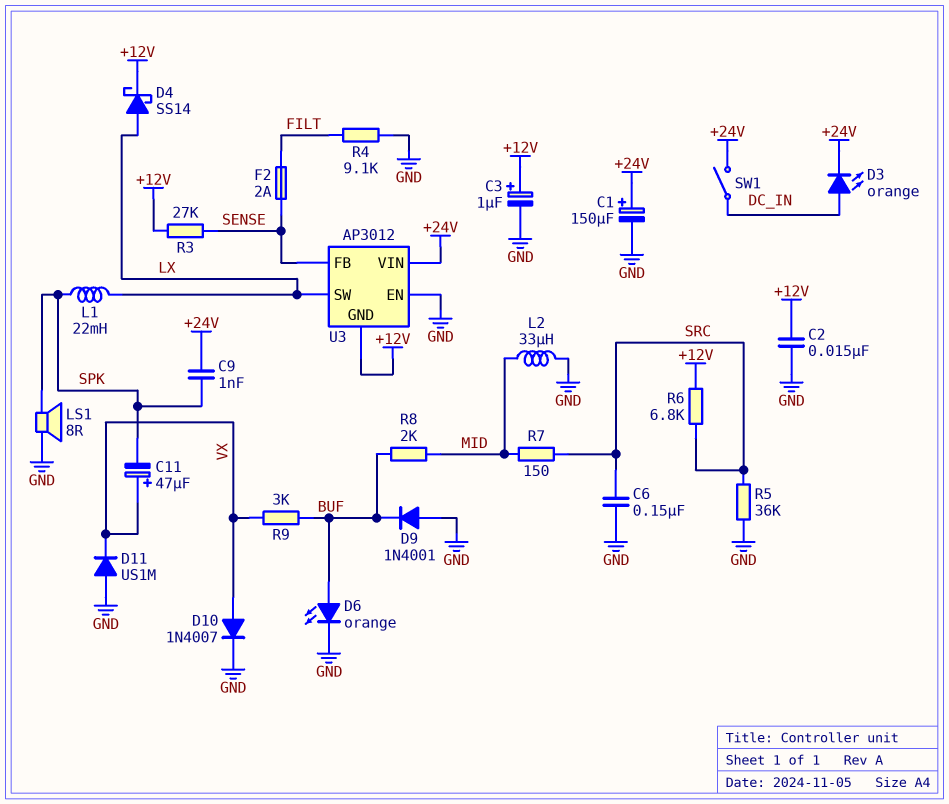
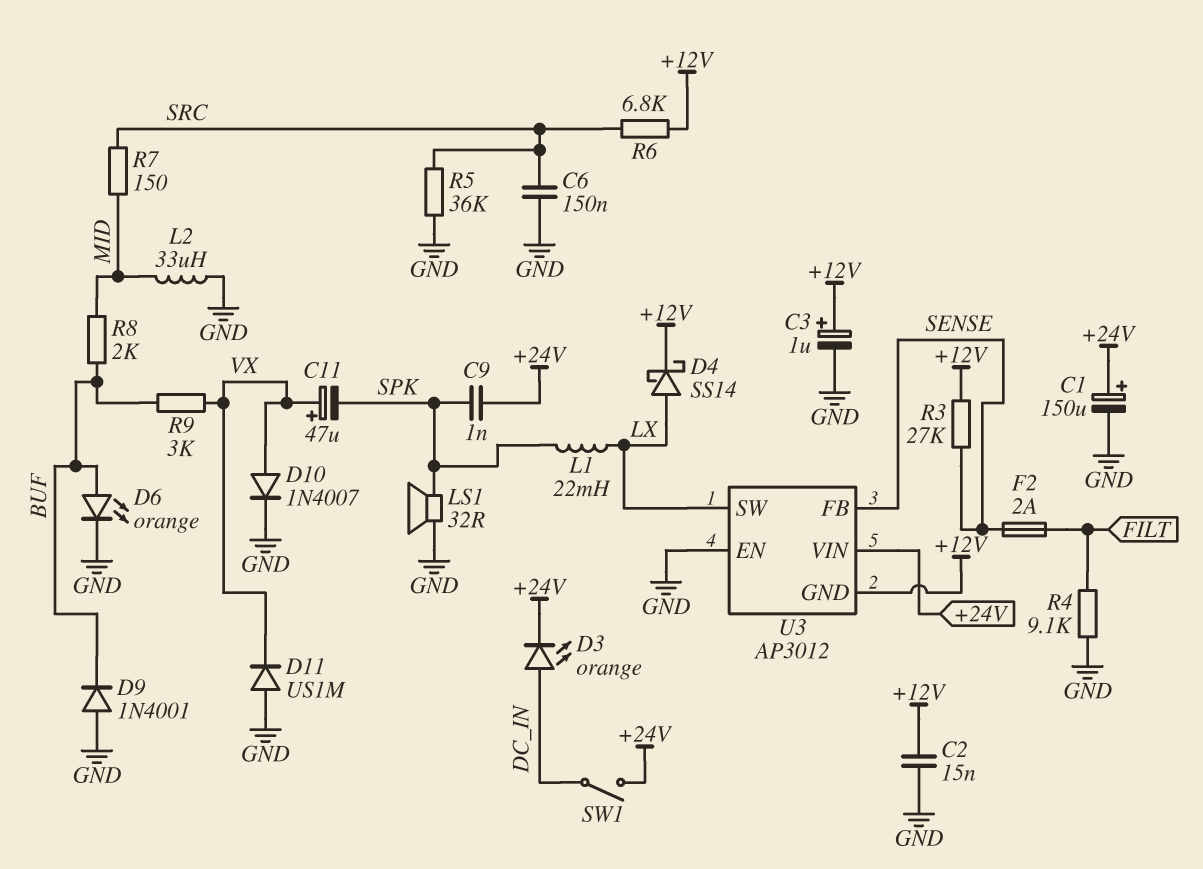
LS1: speaker 8R (GND, SPK) -> speaker 32R (GND, SPK)

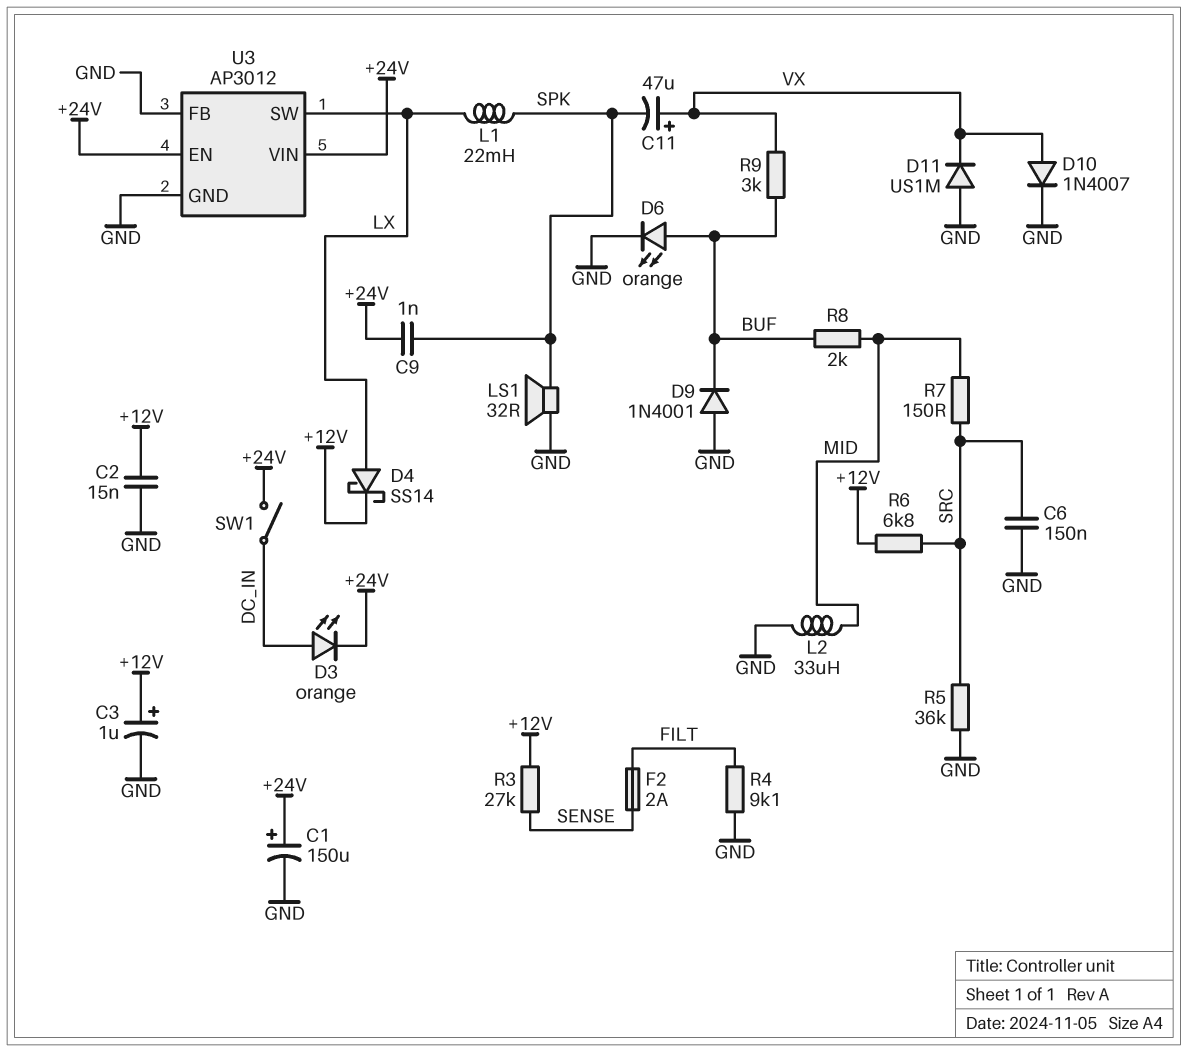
U3 pin EN: GND -> +24V
U3 pin FB: SENSE -> GND
U3 pin GND: +12V -> GND

